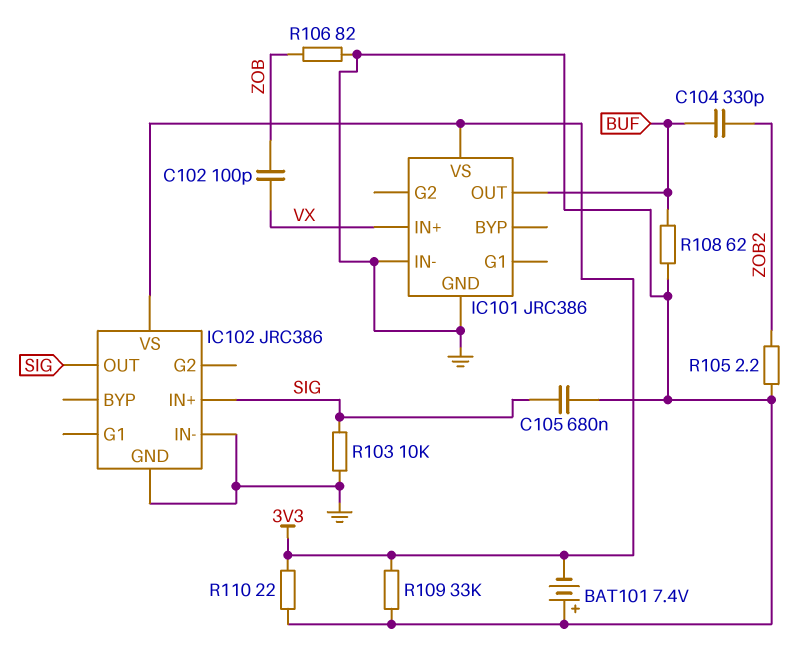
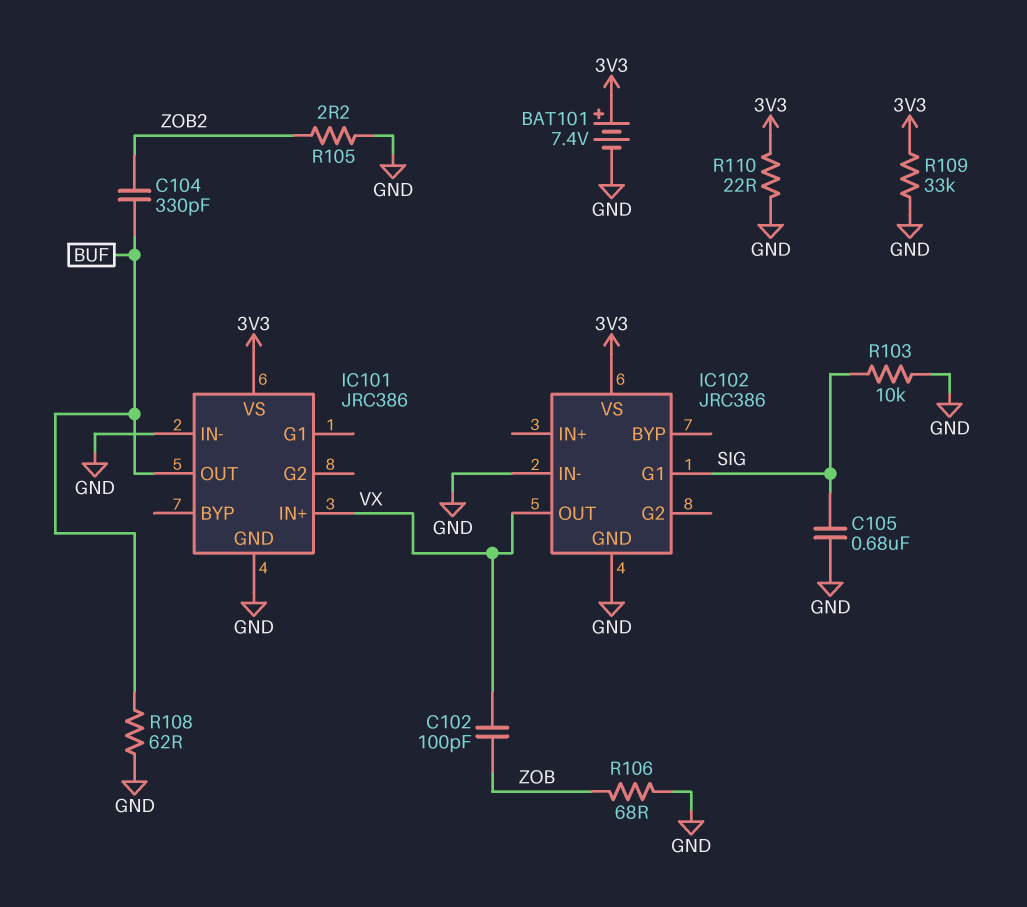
BAT101: 7.4V (plus GND, minus 3V3) -> 7.4V (plus 3V3, minus GND)
IC102 pin G1: none -> SIG
IC102 pin IN+: SIG -> none
IC102 pin OUT: SIG -> VX
R106: 82 (GND, ZOB) -> 68 (GND, ZOB)

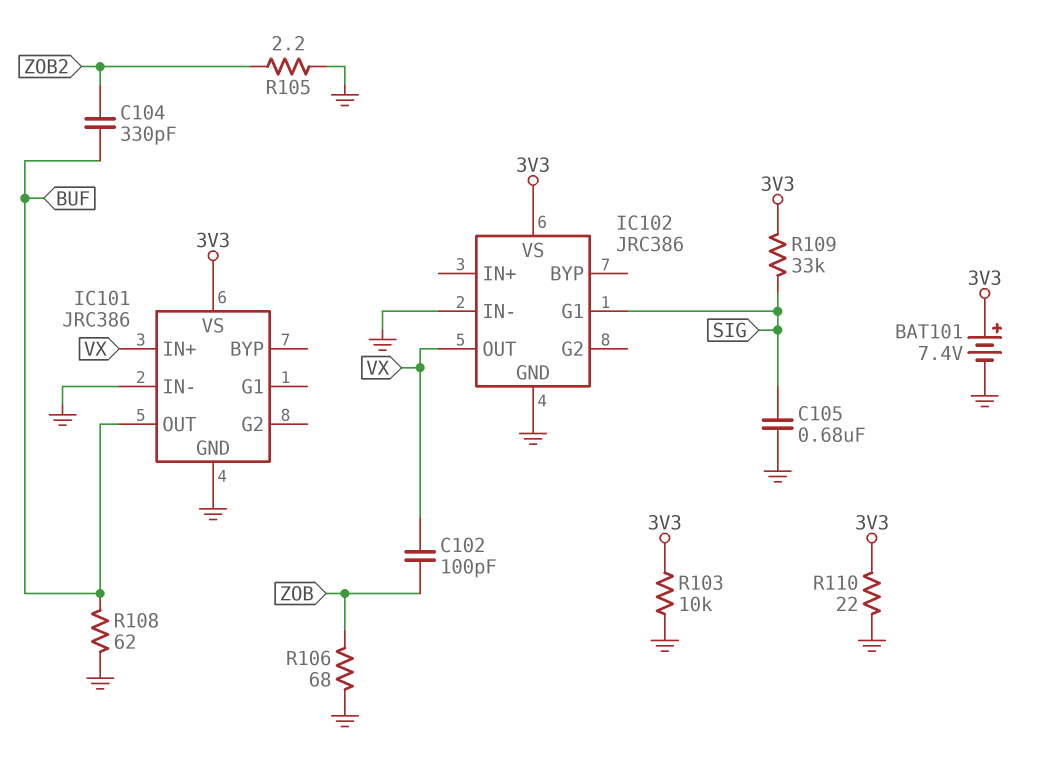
R103: 10k (GND, SIG) -> 10k (3V3, GND)
R109: 33k (3V3, GND) -> 33k (3V3, SIG)

